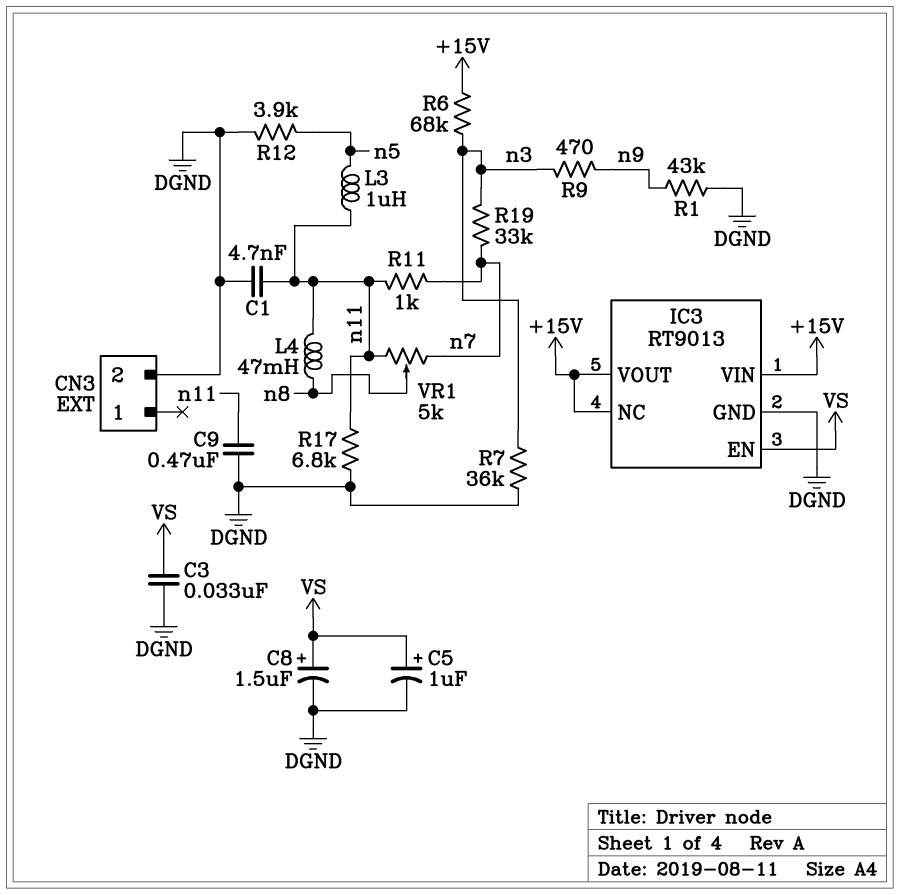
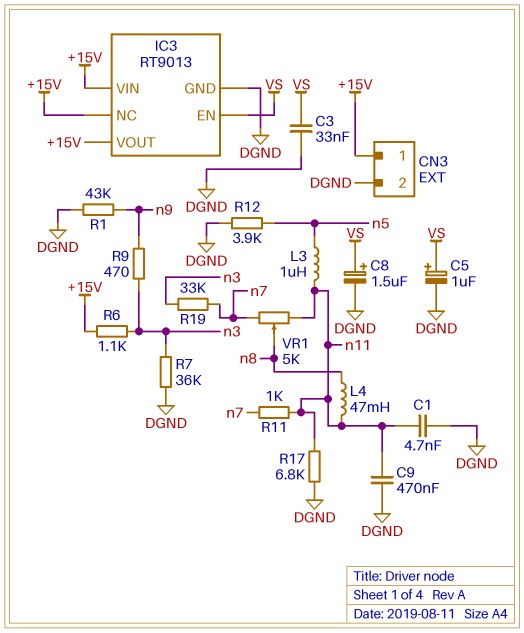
CN3 pin 1: none -> +15V
R6: 68k (+15V, n3) -> 1.1k (+15V, n3)

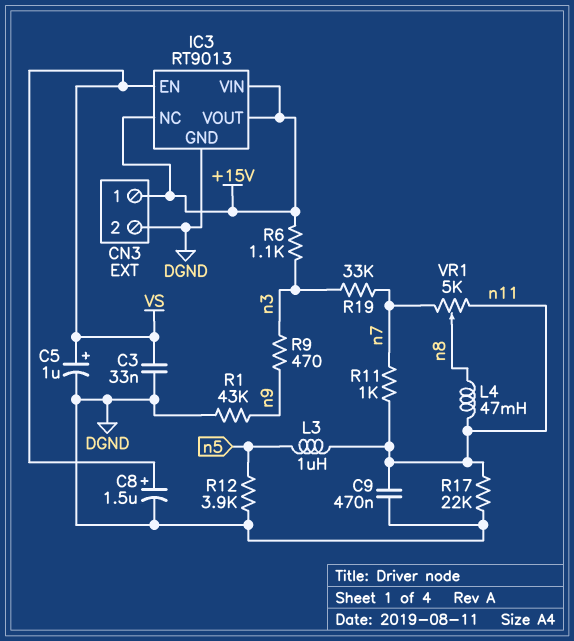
C1: 4.7nF (DGND, n11) -> none
R7: 36k (DGND, n3) -> none
R17: 6.8k (DGND, n11) -> 22k (DGND, n11)

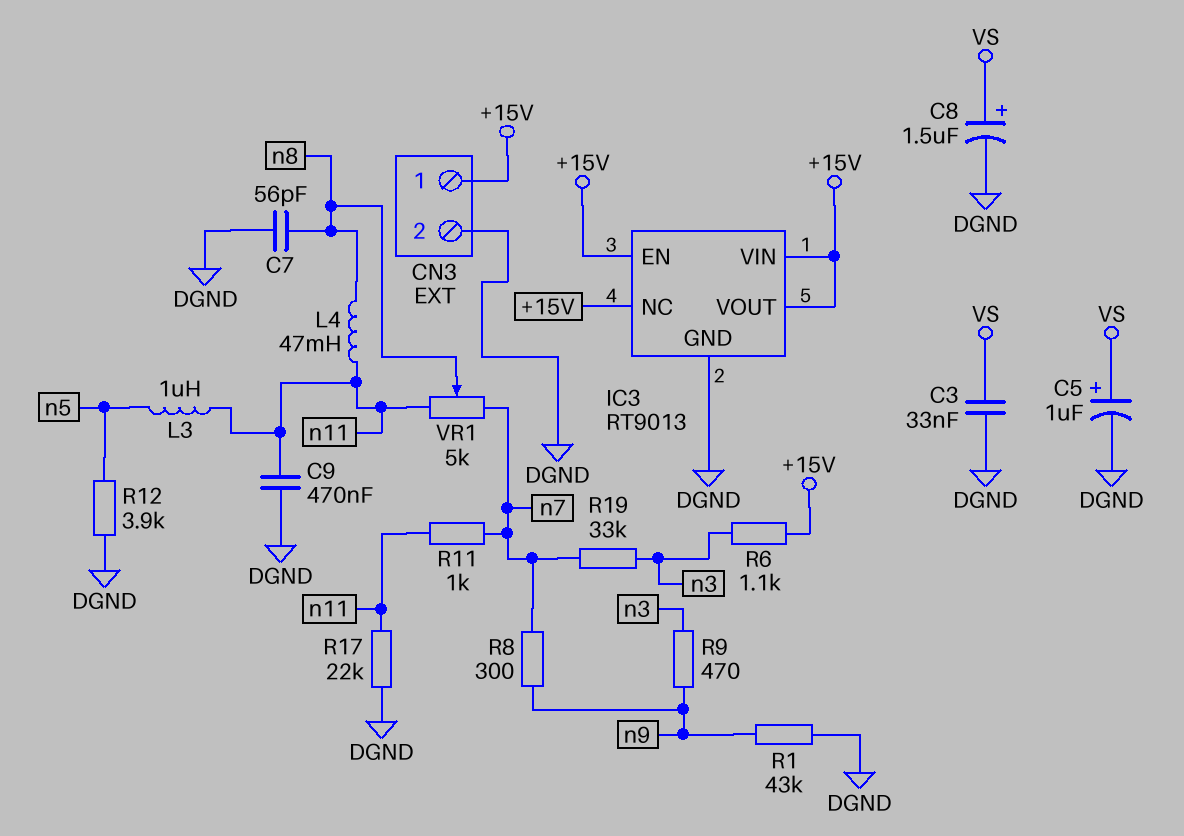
C7: none -> 56pF (DGND, n8)
IC3 pin EN: VS -> +15V
R8: none -> 300 (n7, n9)

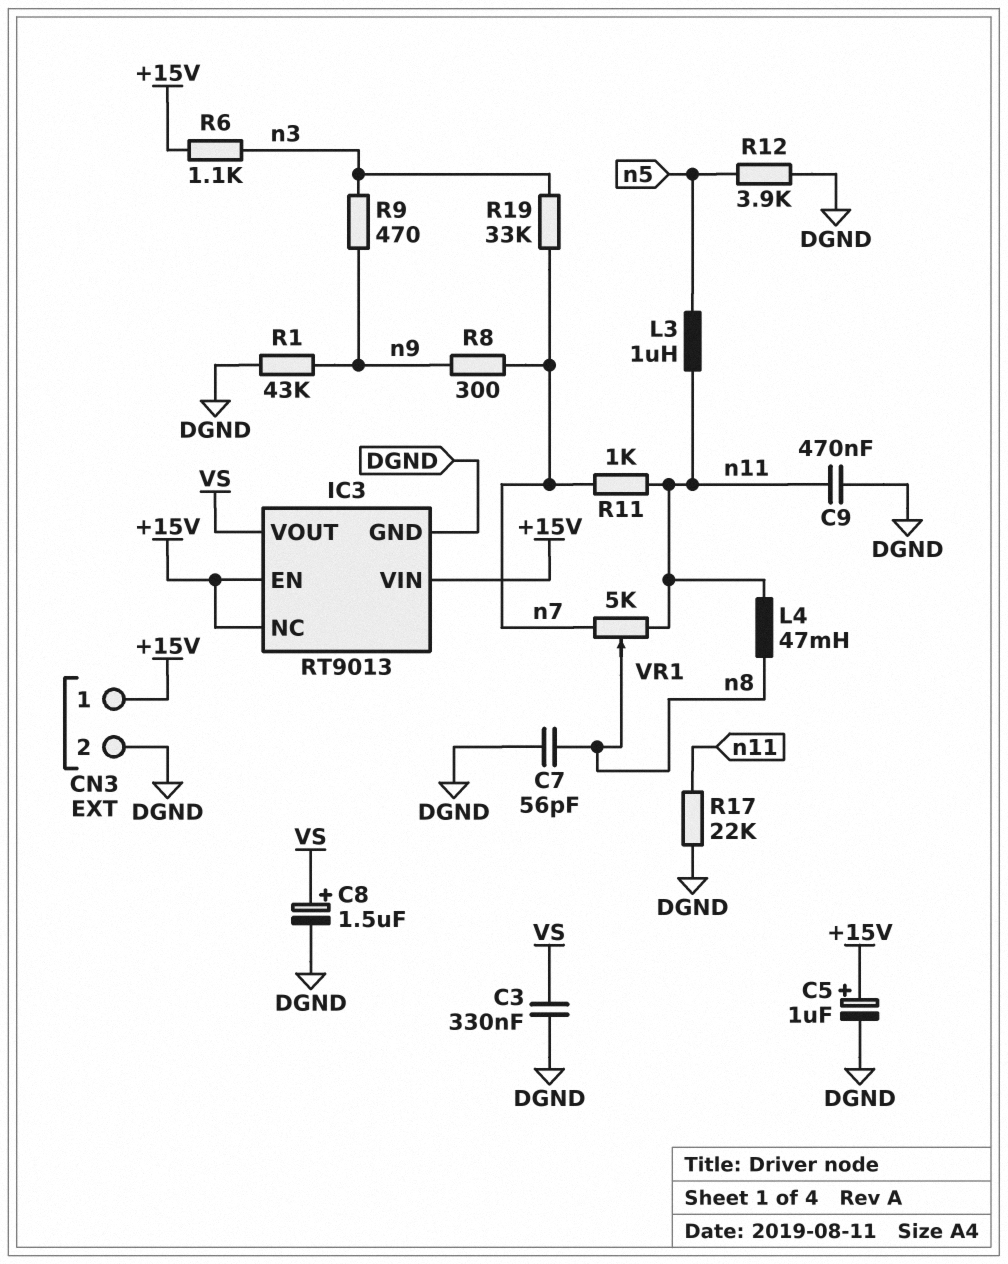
C3: 33nF (DGND, VS) -> 330nF (DGND, VS)
C5: 1uF (plus VS, minus DGND) -> 1uF (plus +15V, minus DGND)
IC3 pin VOUT: +15V -> VS

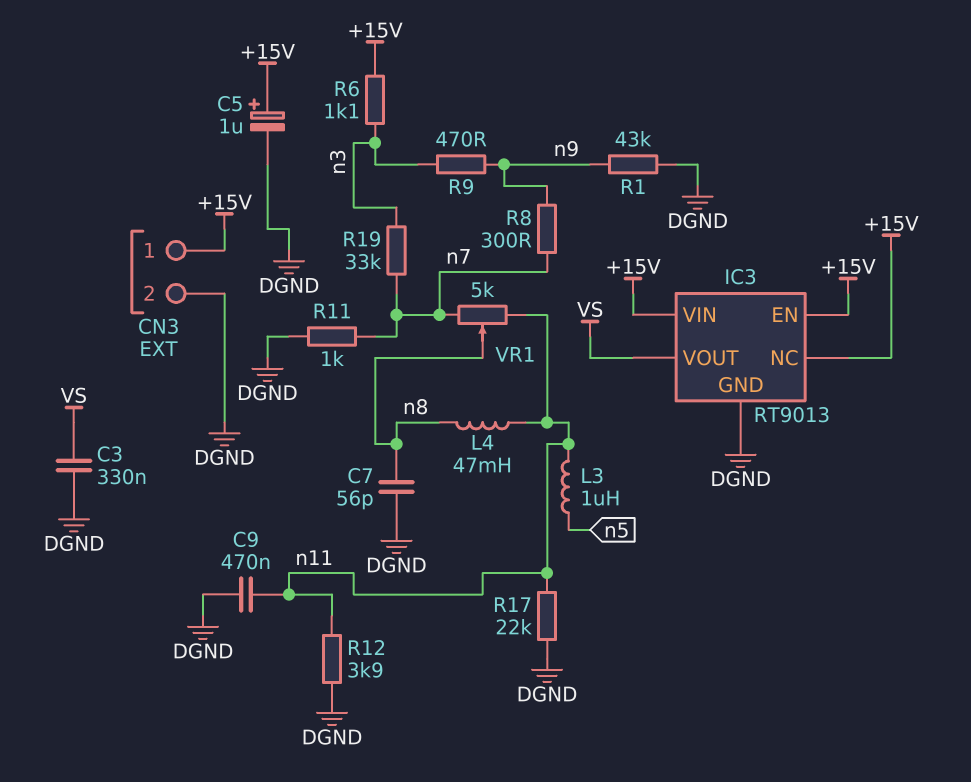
C8: 1.5uF (plus VS, minus DGND) -> none
R11: 1k (n7, n11) -> 1k (DGND, n7)
R12: 3.9k (DGND, n5) -> 3.9k (DGND, n11)

